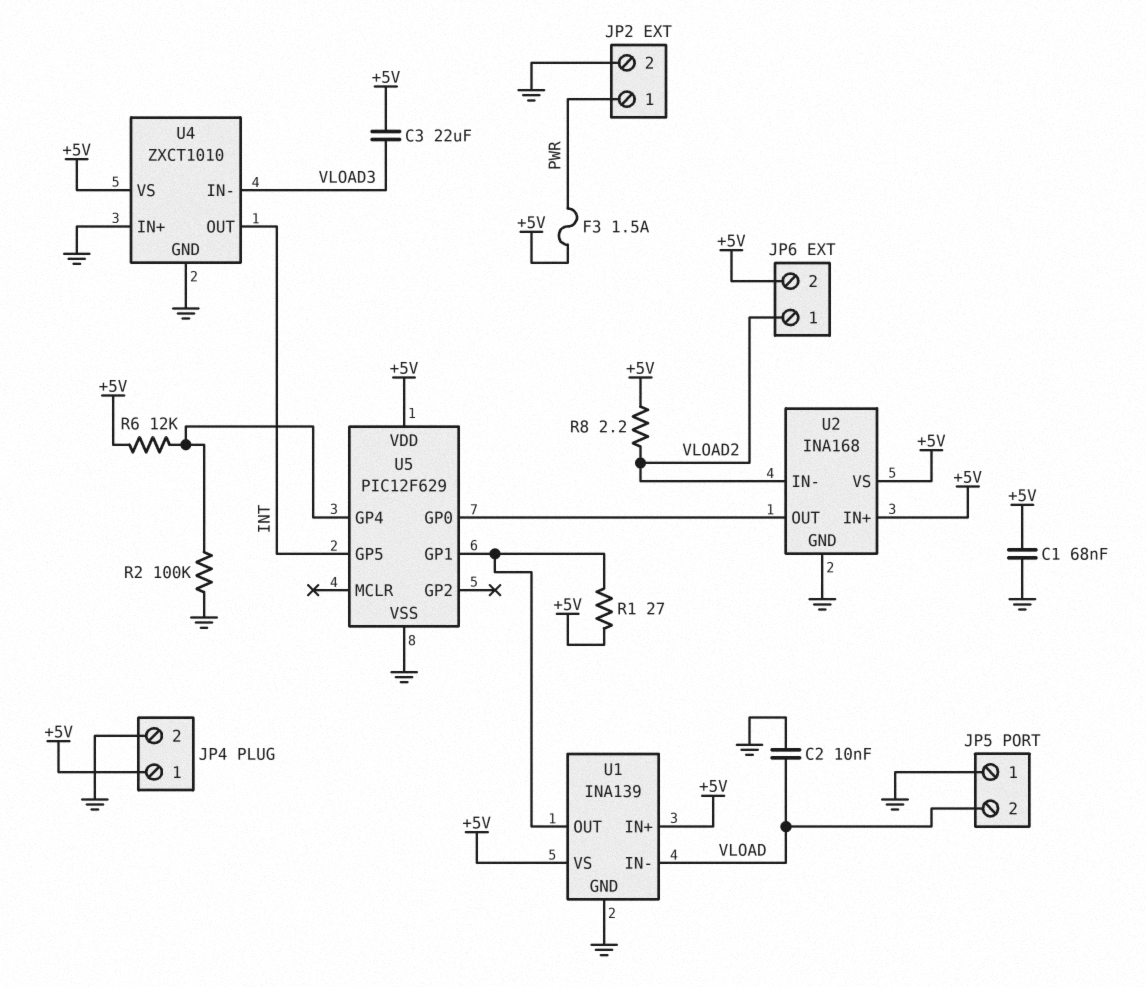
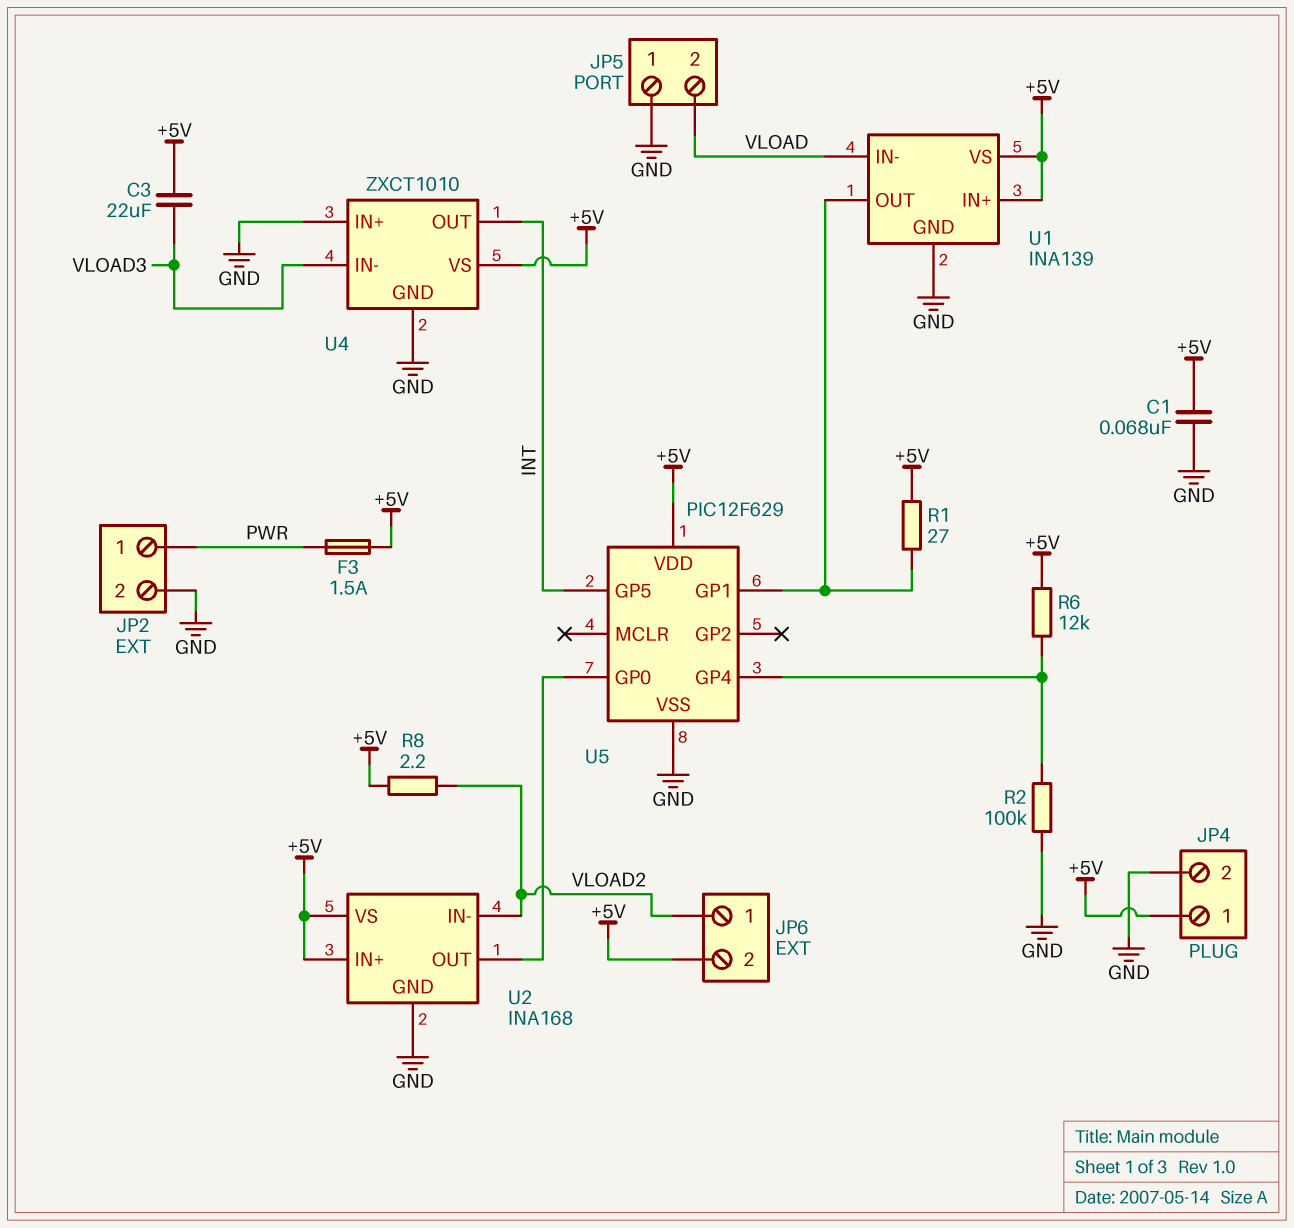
C2: 10nF (GND, VLOAD) -> none

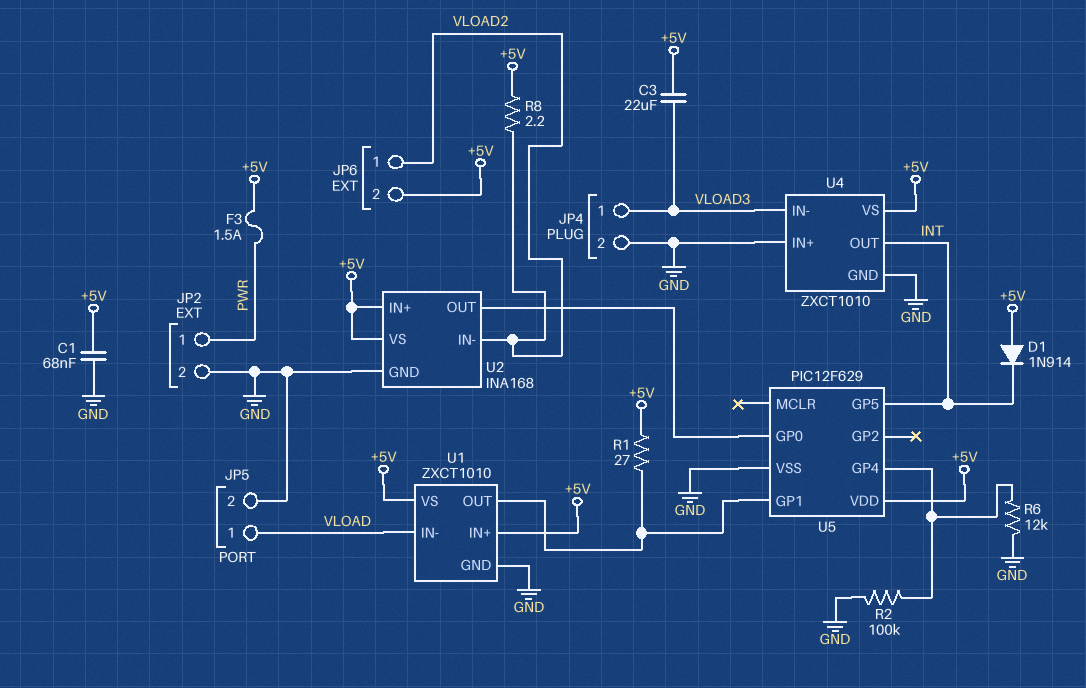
D1: none -> diode 1N914 (A +5V, K INT)
JP4 pin 1: +5V -> VLOAD3
JP5 pin 1: GND -> VLOAD
JP5 pin 2: VLOAD -> GND
R6: 12k (+5V, U5/GP4) -> 12k (GND, U5/GP4)
U1: INA139 -> ZXCT1010

